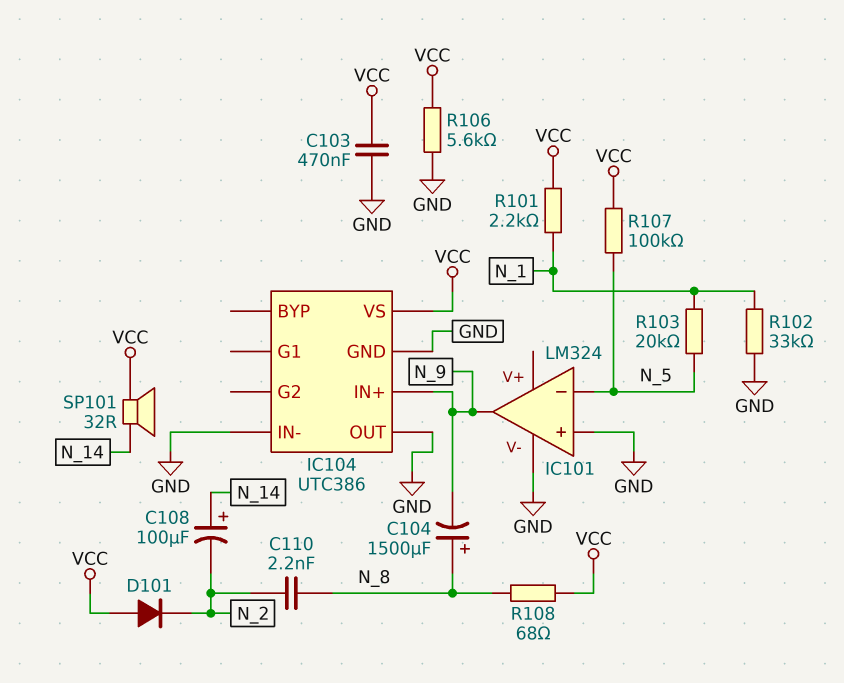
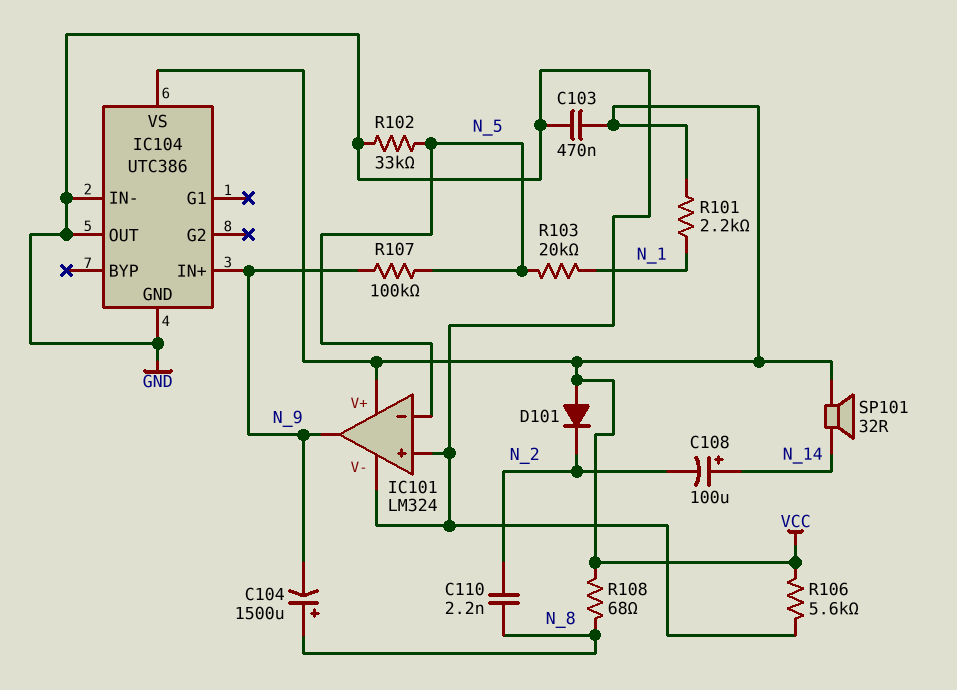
IC101 pin V+: none -> VCC
R102: 33k (GND, N_1) -> 33k (GND, N_5)
R107: 100k (N_5, VCC) -> 100k (N_5, N_9)

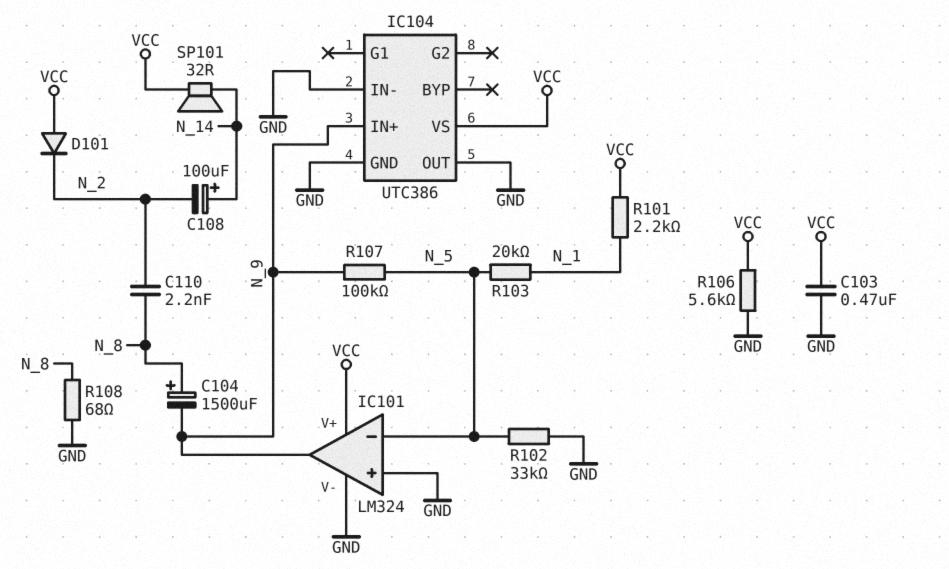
R108: 68 (N_8, VCC) -> 68 (GND, N_8)

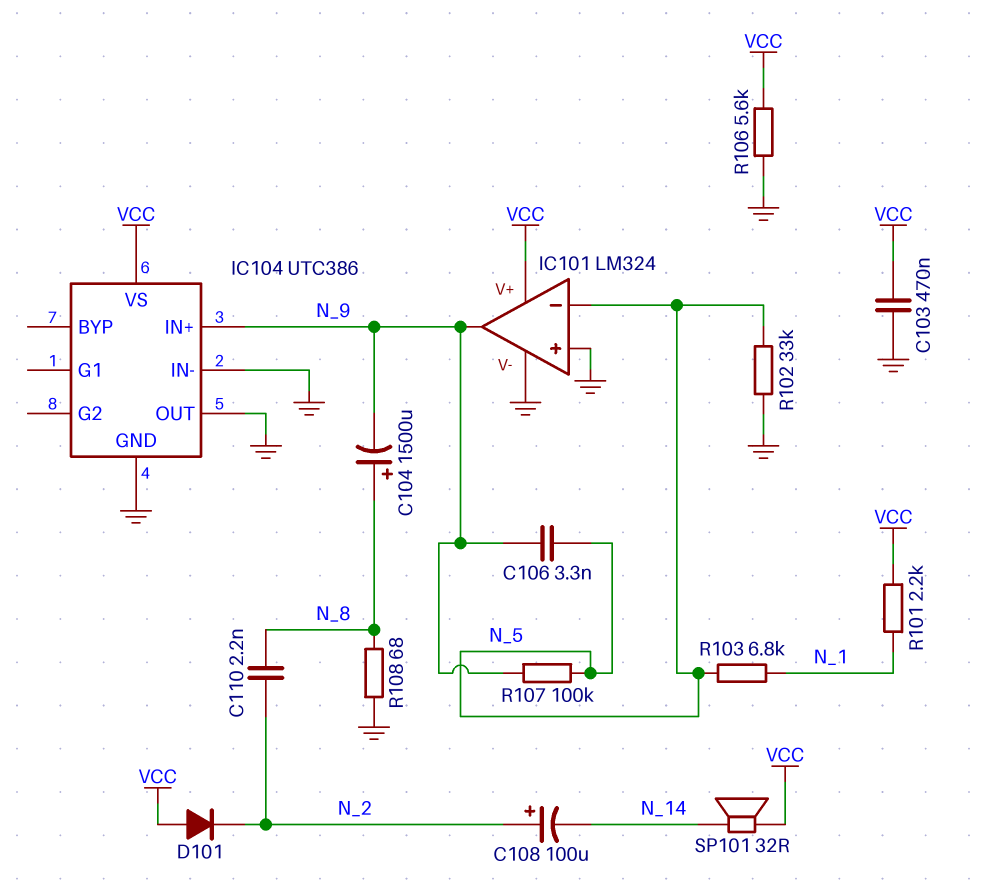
C106: none -> 3.3nF (N_5, N_9)
C108: 100uF (plus N_14, minus N_2) -> 100uF (plus N_2, minus N_14)
R103: 20k (N_1, N_5) -> 6.8k (N_1, N_5)

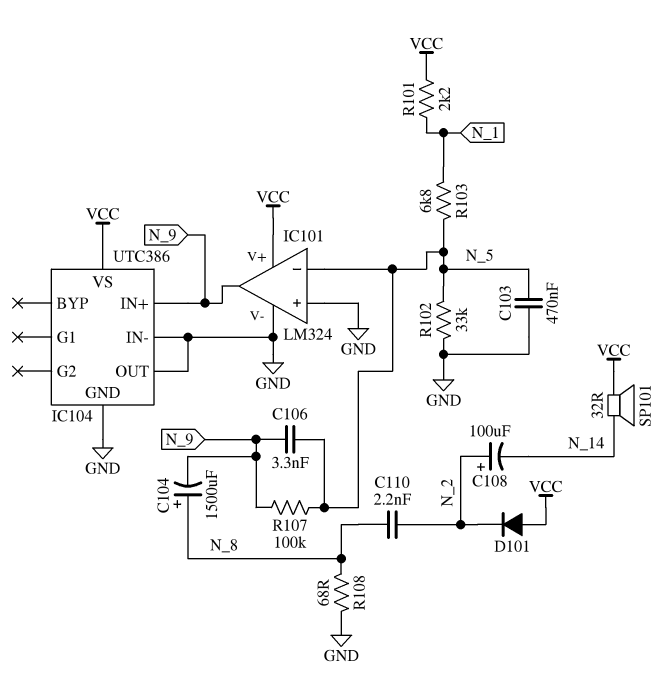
C103: 470nF (GND, VCC) -> 470nF (GND, N_5)
R106: 5.6k (GND, VCC) -> none

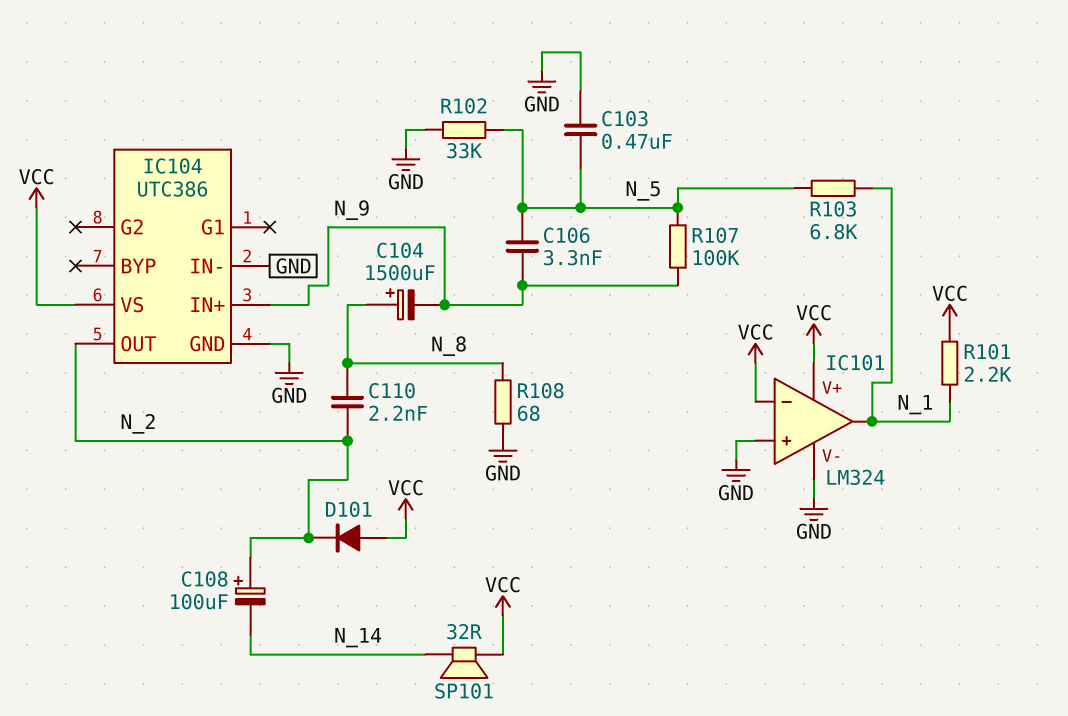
IC101 pin in-: N_5 -> VCC
IC101 pin out: N_9 -> N_1
IC104 pin OUT: GND -> N_2

